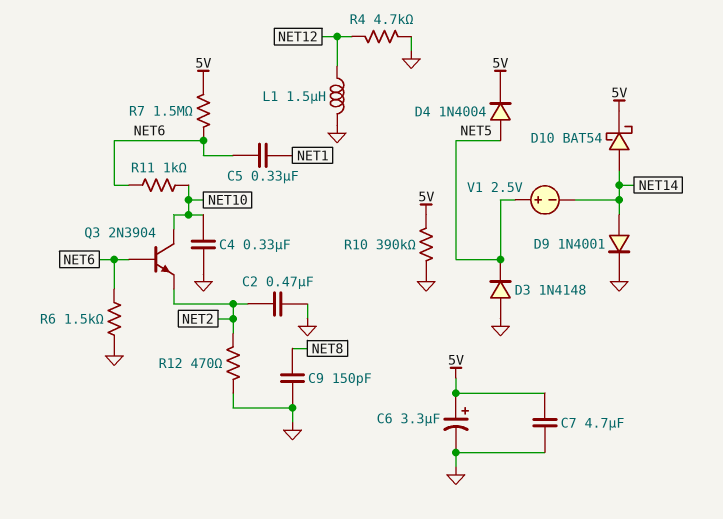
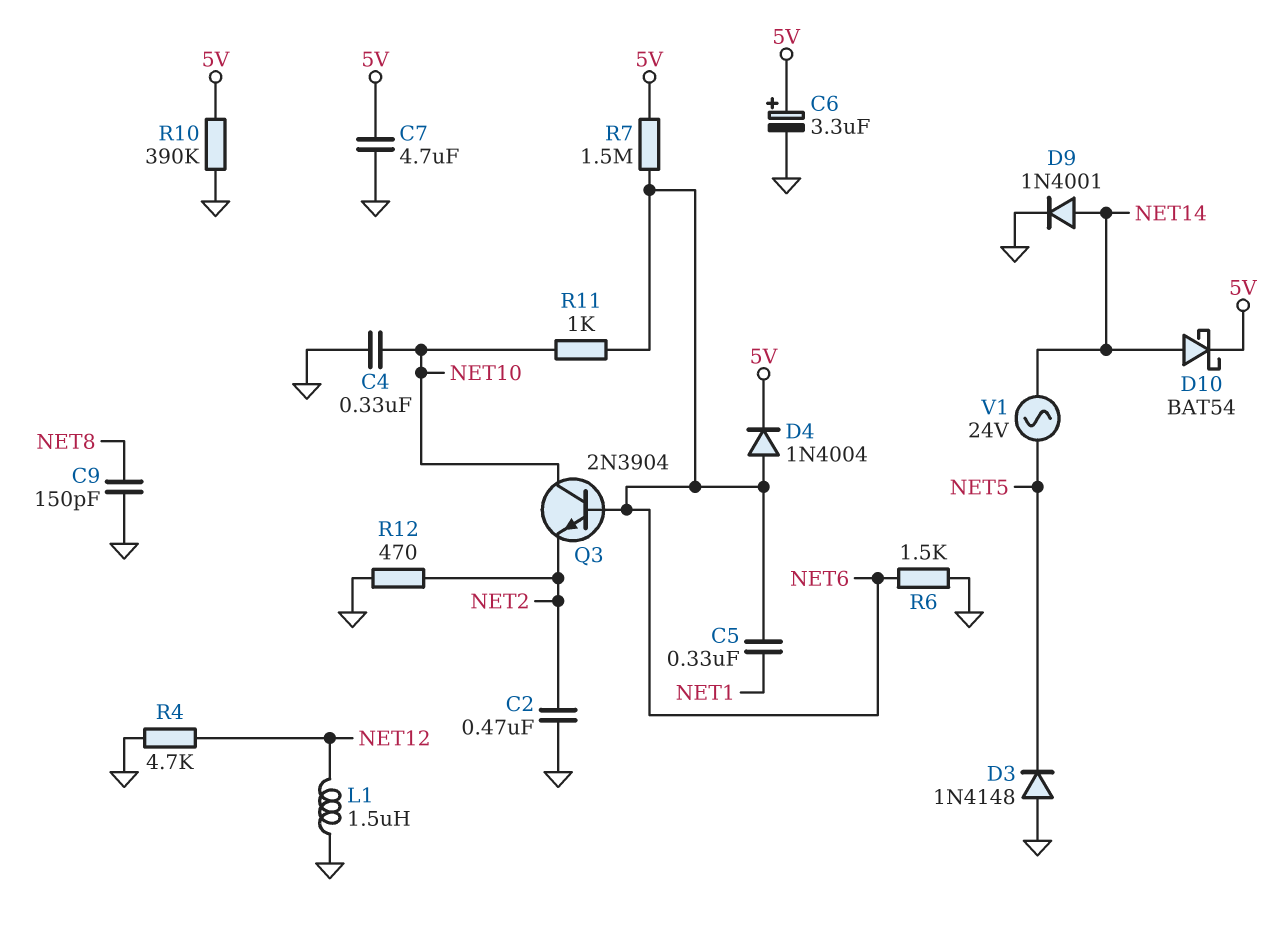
D4: diode 1N4004 (A NET5, K 5V) -> diode 1N4004 (A NET6, K 5V)
V1: 2.5V (plus NET5, minus NET14) -> AC 24V (NET5, NET14)

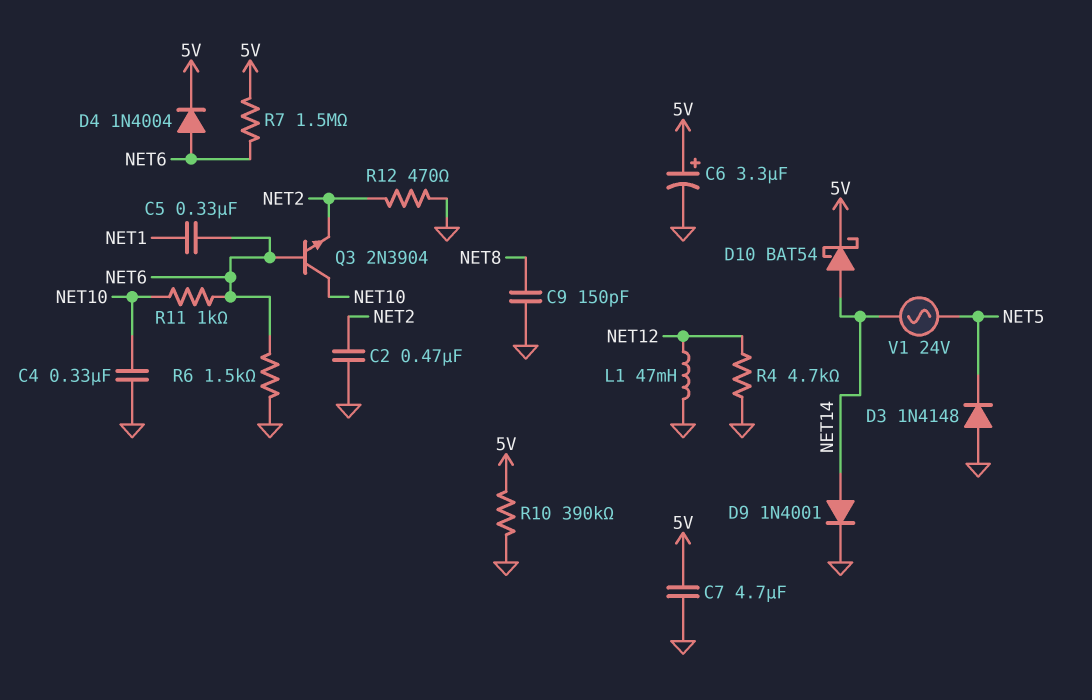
L1: 1.5uH (GND, NET12) -> 47mH (GND, NET12)

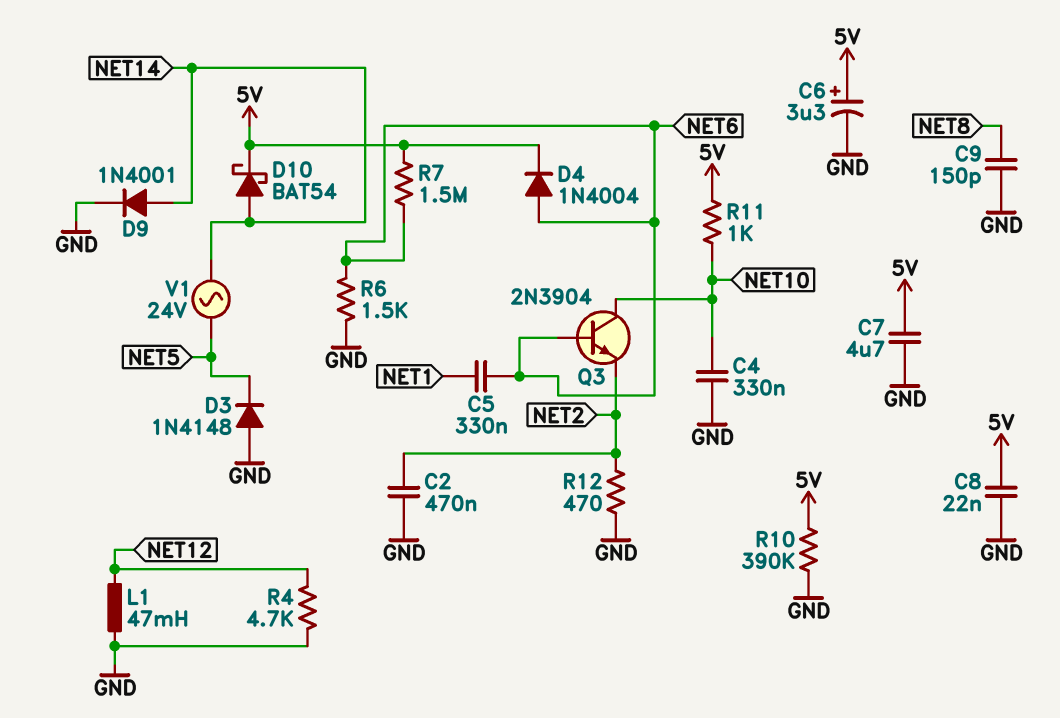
C8: none -> 22nF (5V, GND)
R11: 1k (NET6, NET10) -> 1k (5V, NET10)

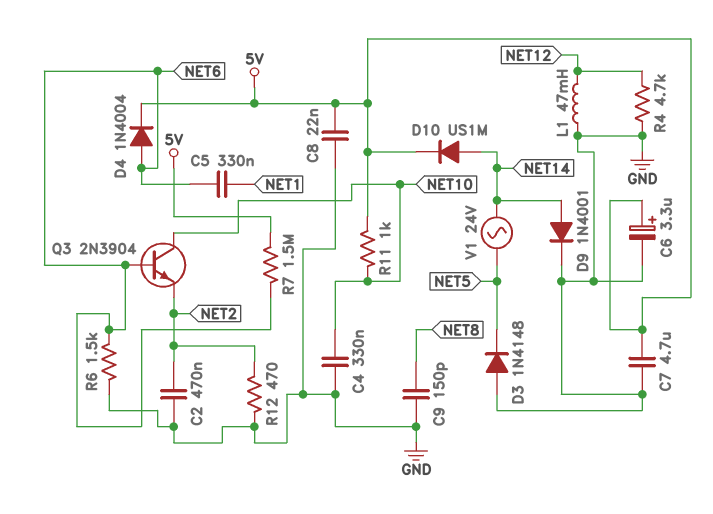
D10: schottky BAT54 (A NET14, K 5V) -> diode US1M (A NET14, K 5V)
R10: 390k (5V, GND) -> none

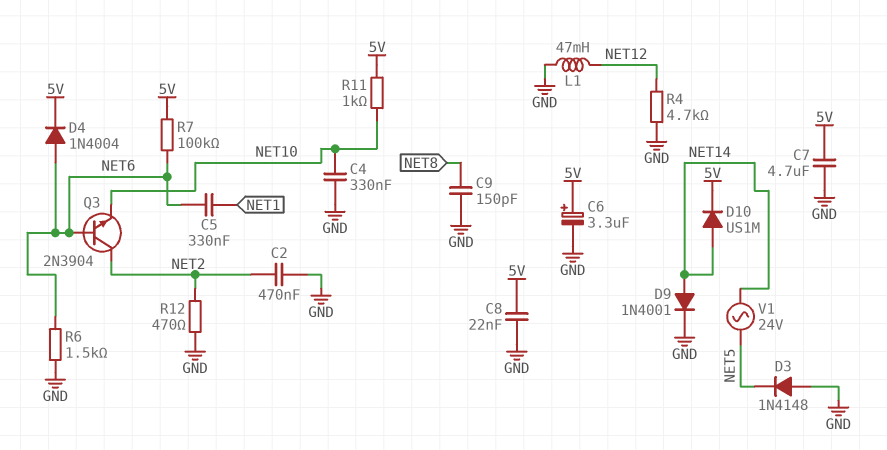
Q3: NPN 2N3904 (B NET6, C NET10, E NET2) -> NPN 2N3904 (B NET6, C NET2, E NET10)
R7: 1.5M (5V, NET6) -> 100k (5V, NET6)

